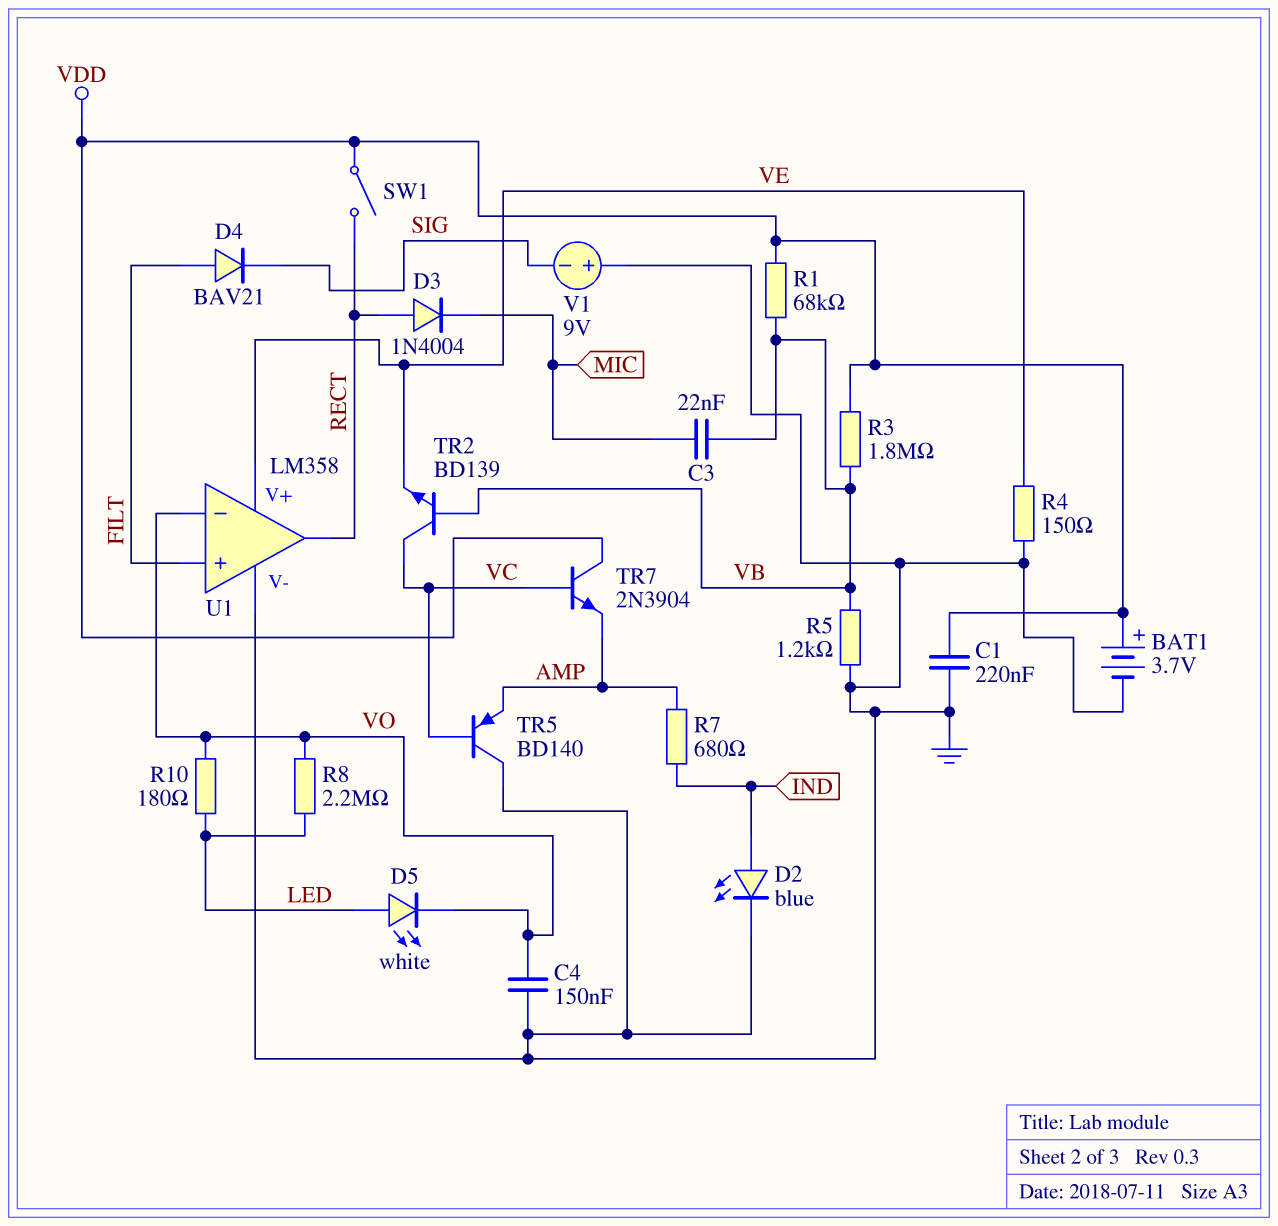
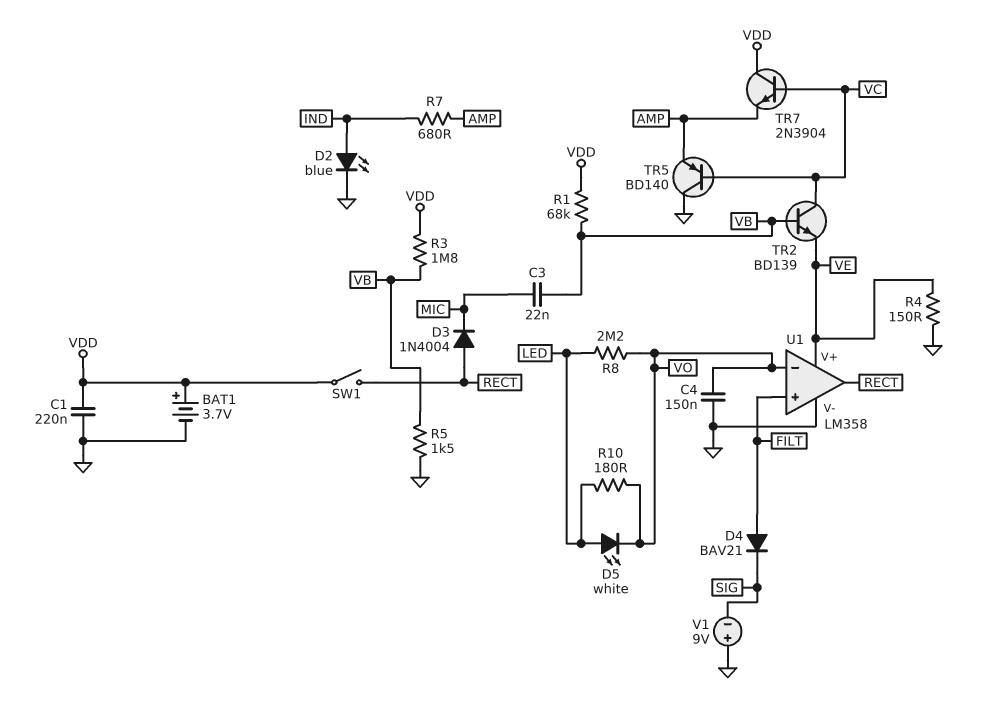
R5: 1.2k (GND, VB) -> 1.5k (GND, VB)

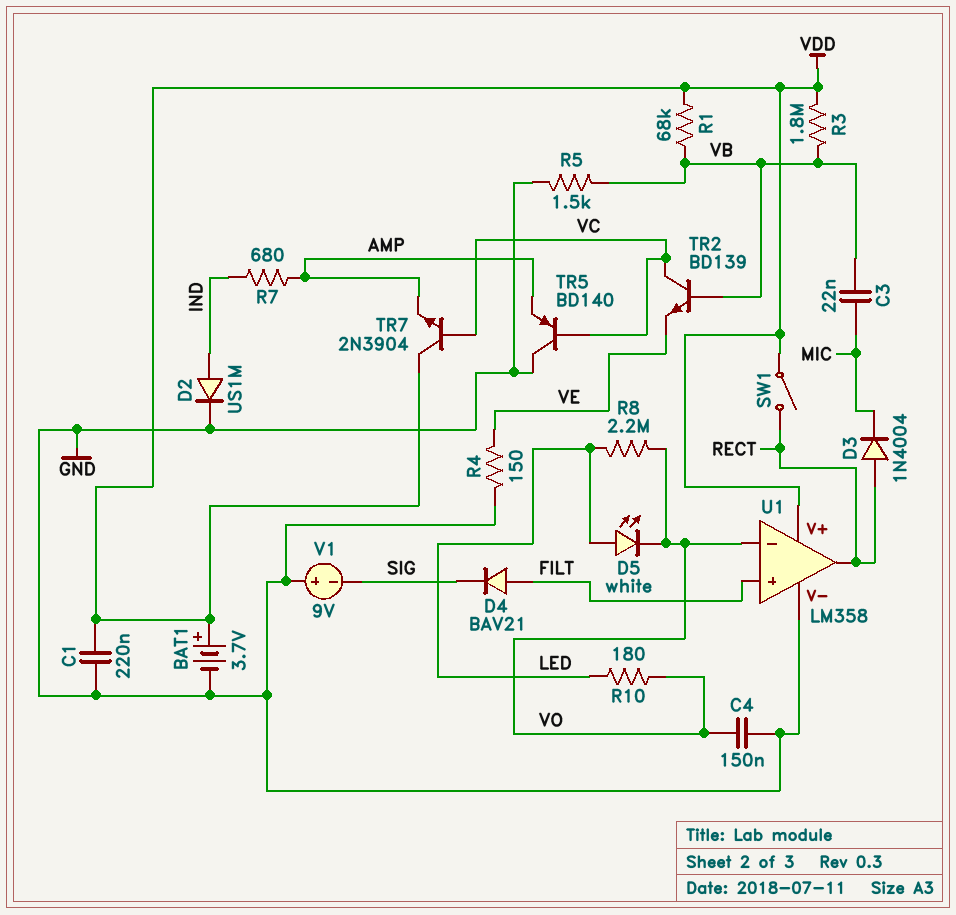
D2: LED blue (A IND, K GND) -> diode US1M (A IND, K GND)
U1 pin V+: VE -> VDD

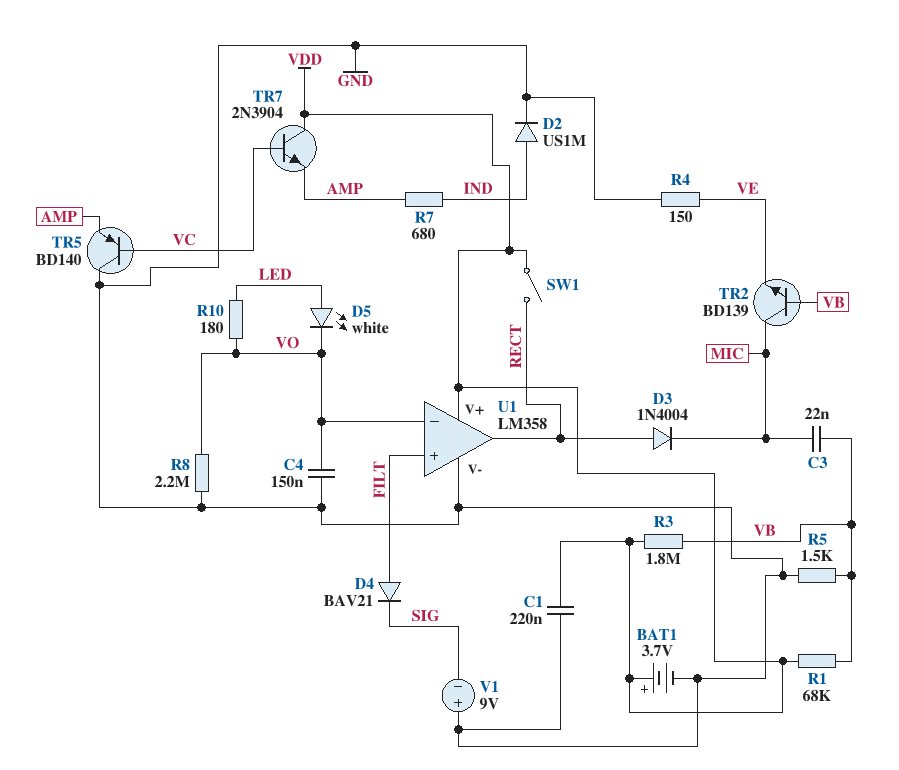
R8: 2.2M (LED, VO) -> 2.2M (GND, VO)
TR2: NPN BD139 (B VB, C VC, E VE) -> NPN BD139 (B VB, C MIC, E VE)

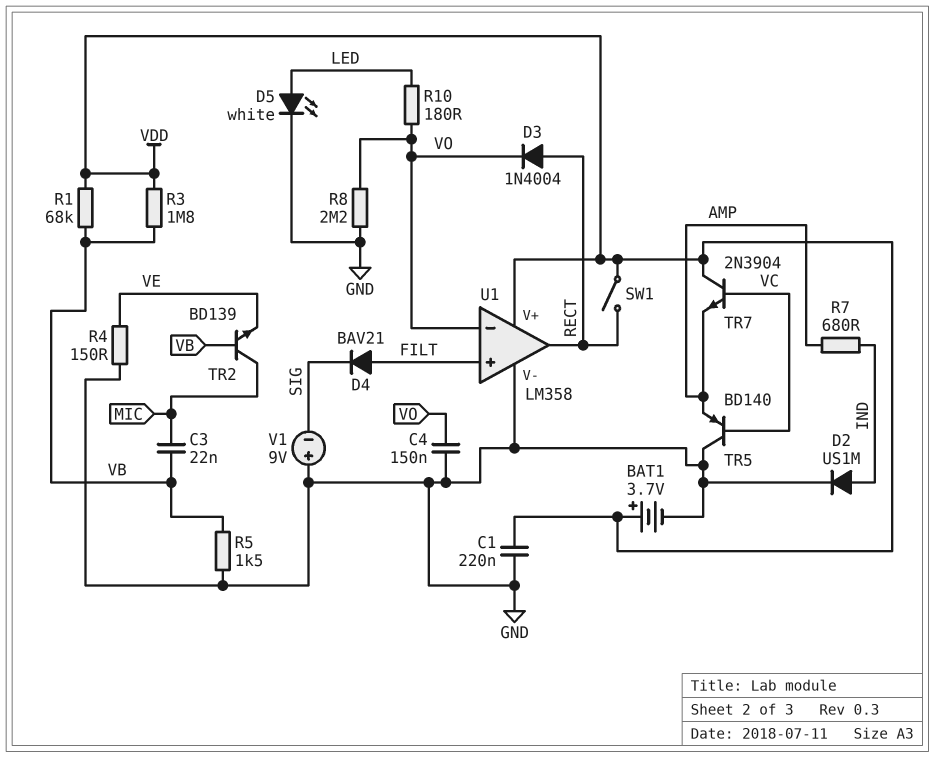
D3: diode 1N4004 (A RECT, K MIC) -> diode 1N4004 (A RECT, K VO)
D5: LED white (A LED, K VO) -> LED white (A LED, K GND)

